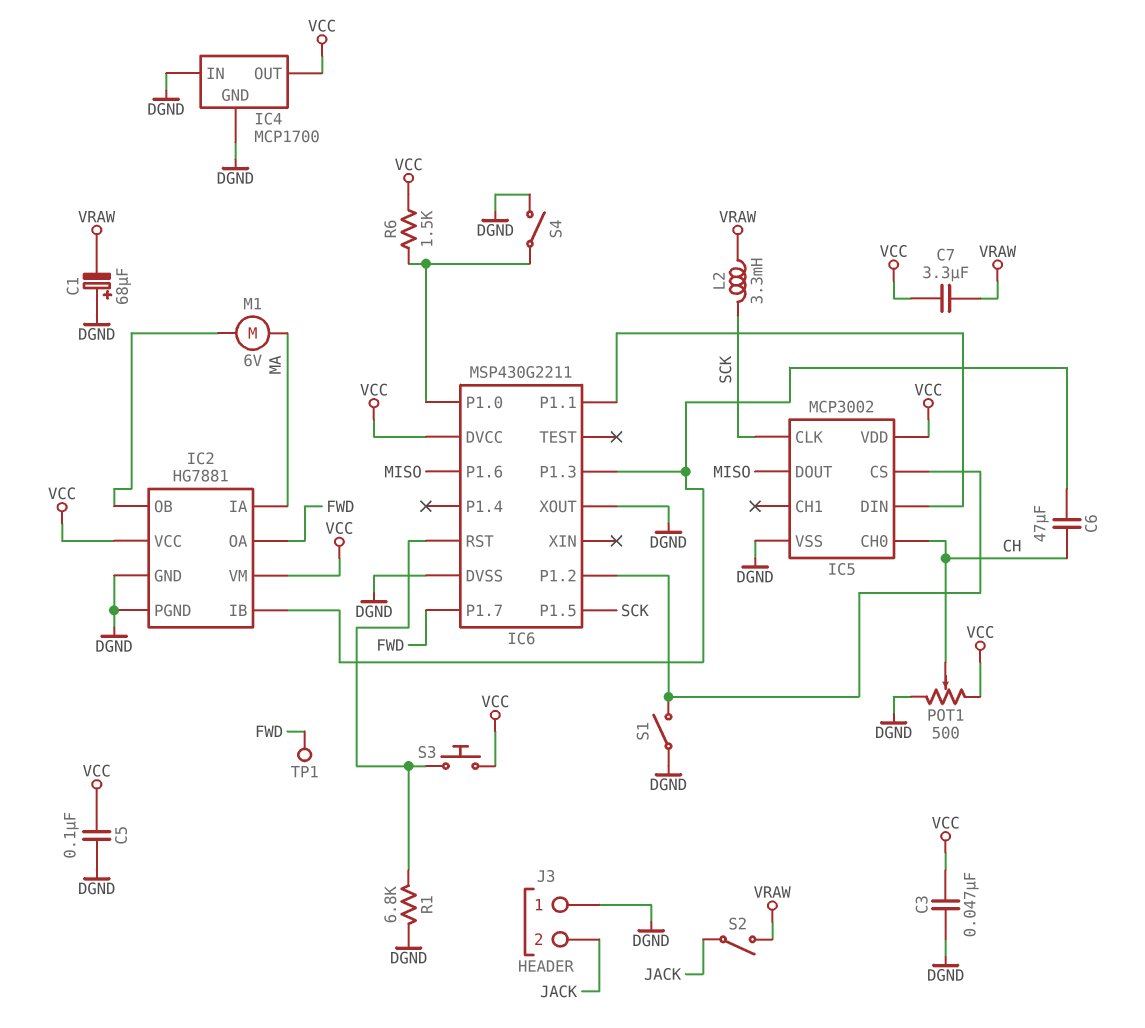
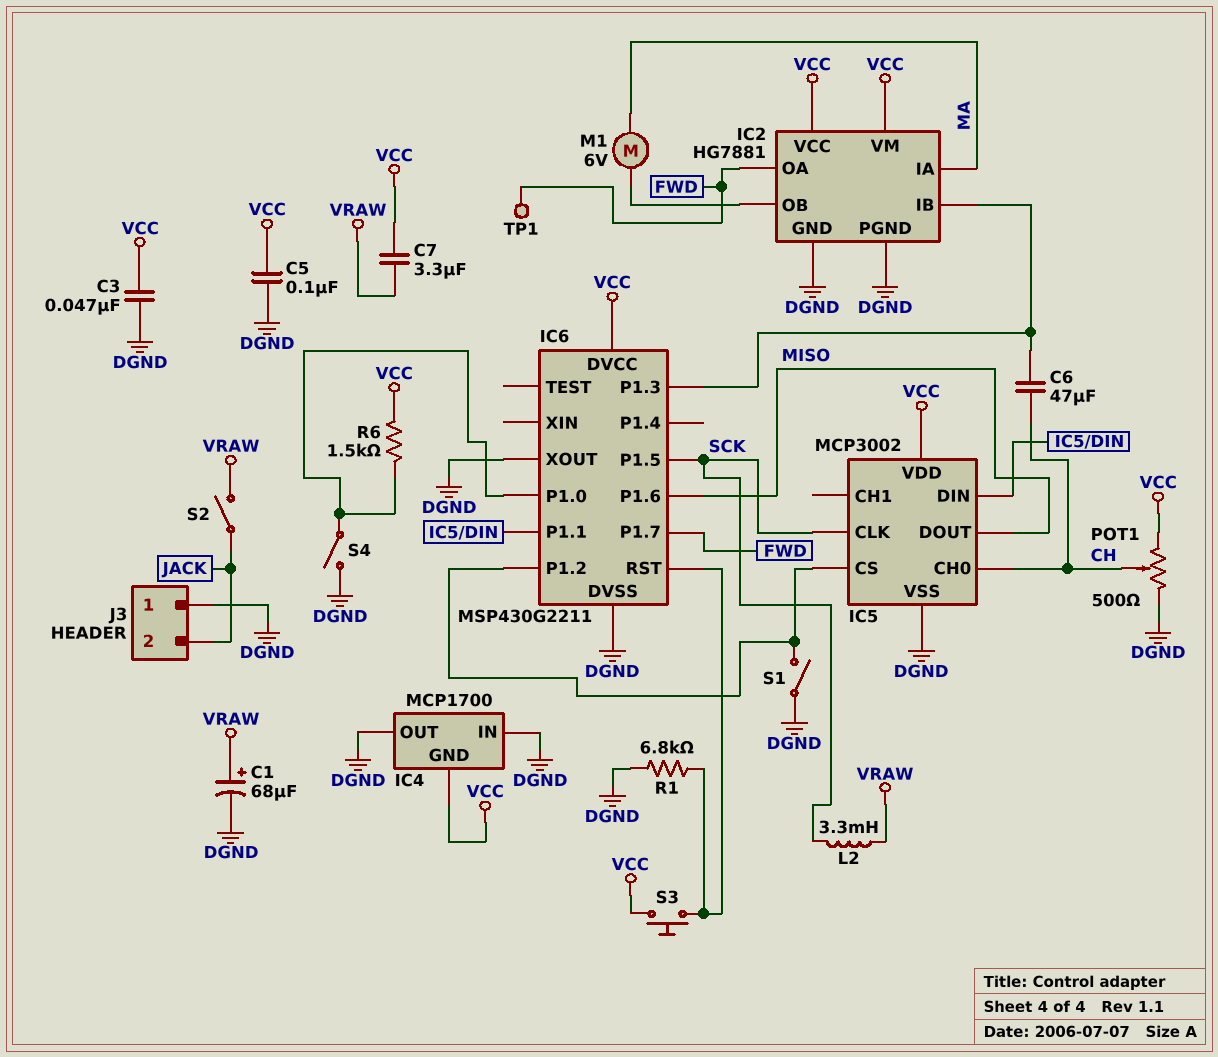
C1: 68uF (plus DGND, minus VRAW) -> 68uF (plus VRAW, minus DGND)
IC4 pin GND: DGND -> VCC
IC4 pin OUT: VCC -> DGND

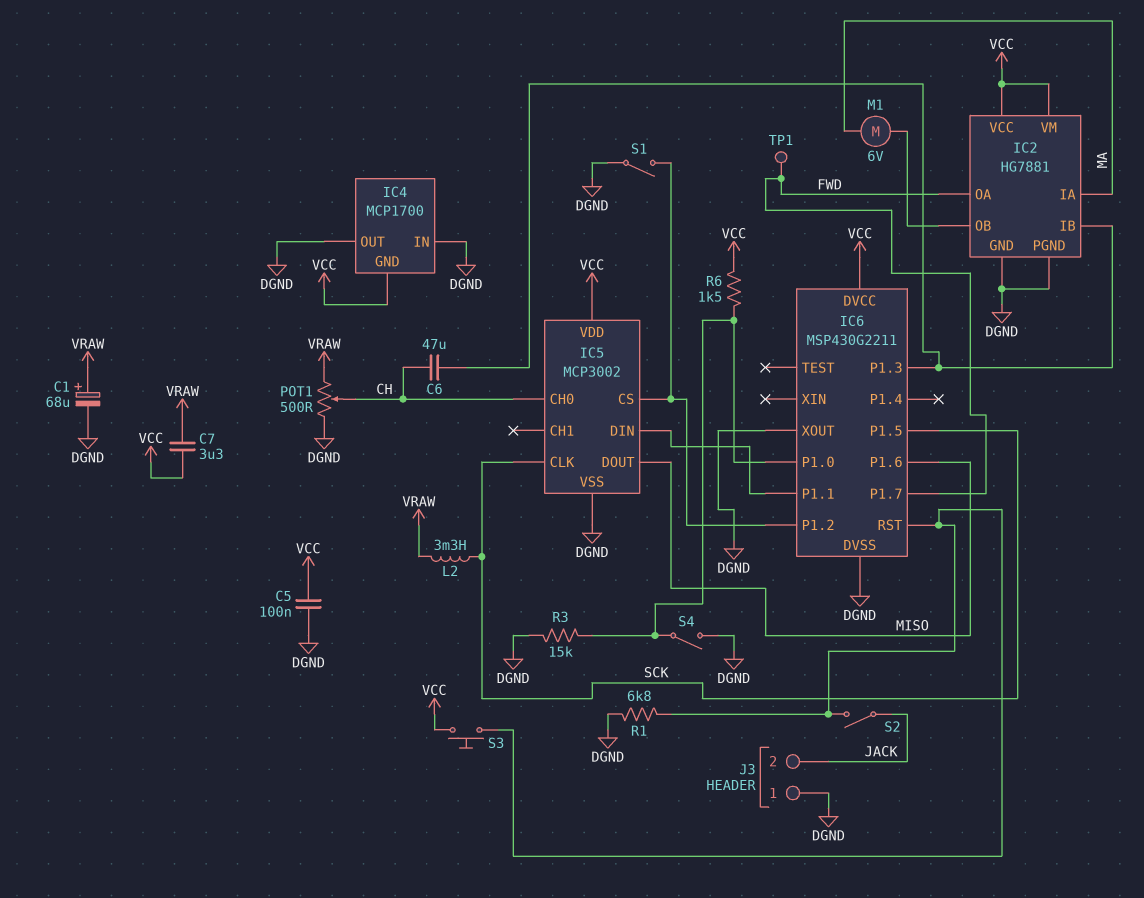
C3: 47nF (DGND, VCC) -> none
POT1: 500 (DGND, VCC, wiper CH) -> 500 (DGND, VRAW, wiper CH)
R3: none -> 15k (DGND, IC6/P1.0)
S2: switch (JACK, VRAW) -> switch (IC6/RST, JACK)

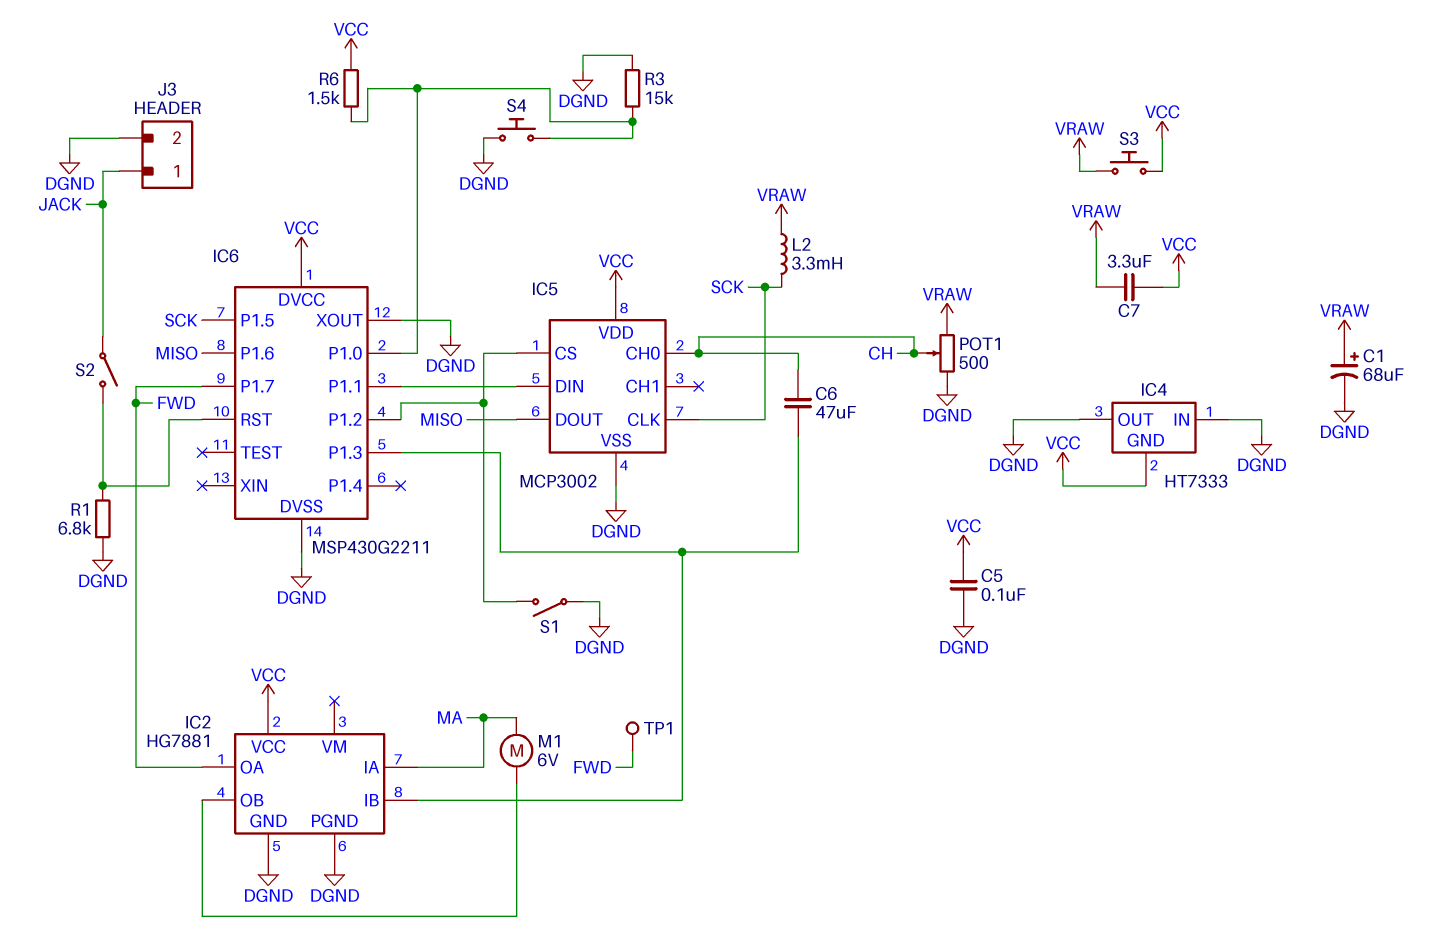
IC2 pin VM: VCC -> none
IC4: MCP1700 -> HT7333
J3 pin 1: DGND -> JACK
J3 pin 2: JACK -> DGND
S3: button (IC6/RST, VCC) -> button (VCC, VRAW)
S4: switch (DGND, IC6/P1.0) -> button (DGND, IC6/P1.0)

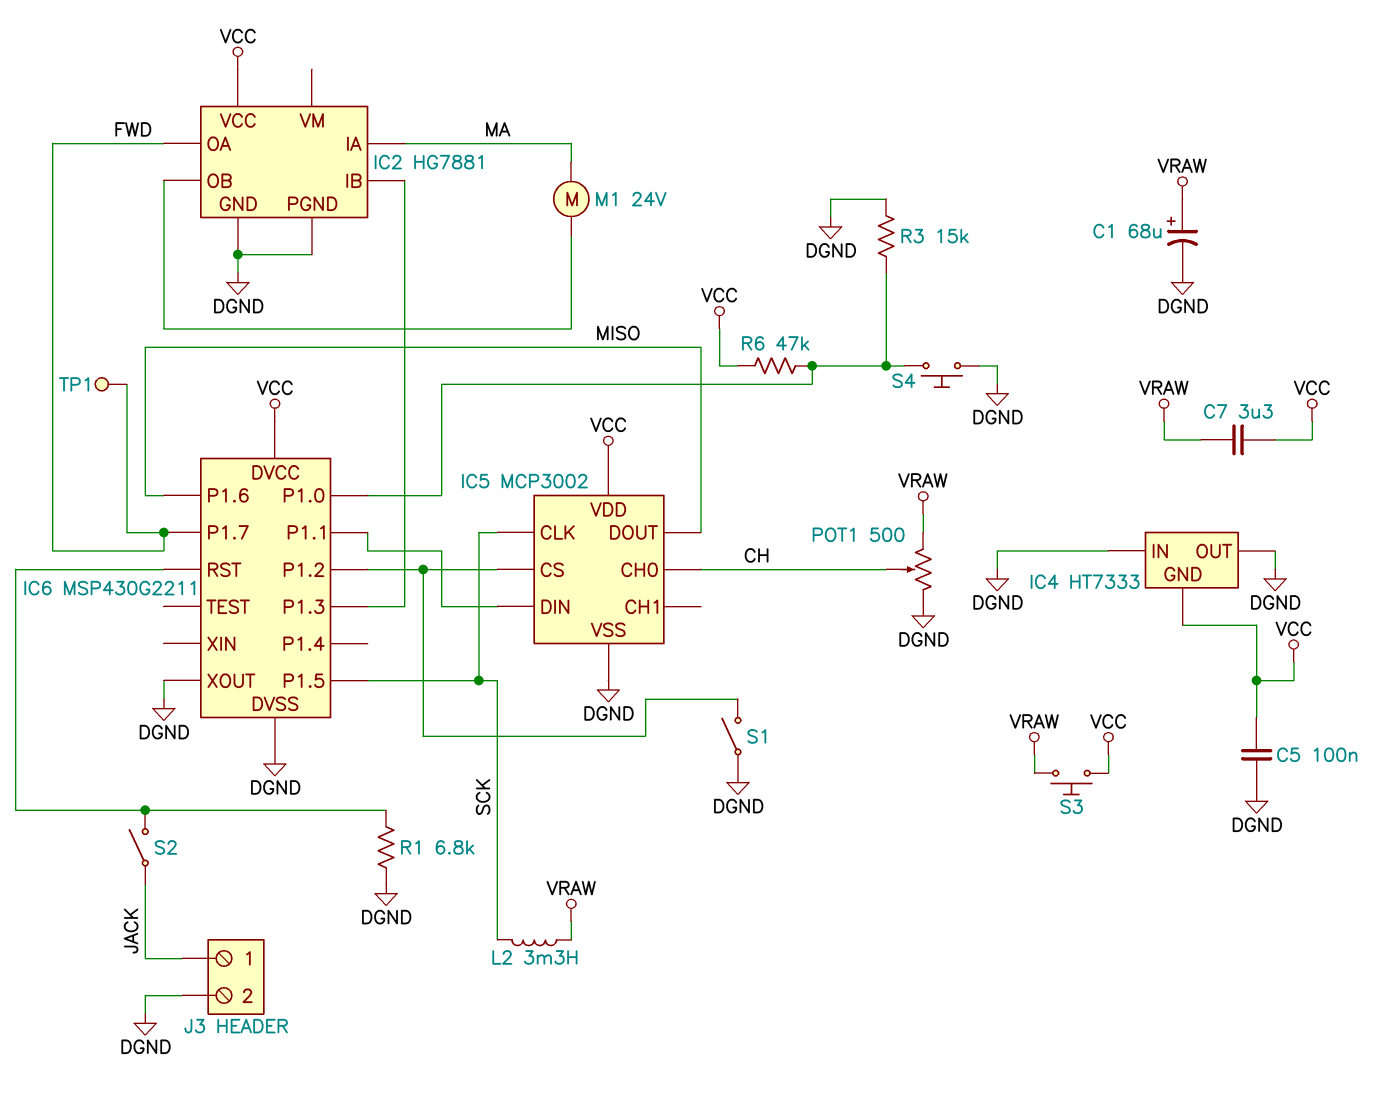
C6: 47uF (CH, IC2/IB) -> none
M1: motor 6V (IC2/OB, MA) -> motor 24V (IC2/OB, MA)
R6: 1.5k (IC6/P1.0, VCC) -> 47k (IC6/P1.0, VCC)

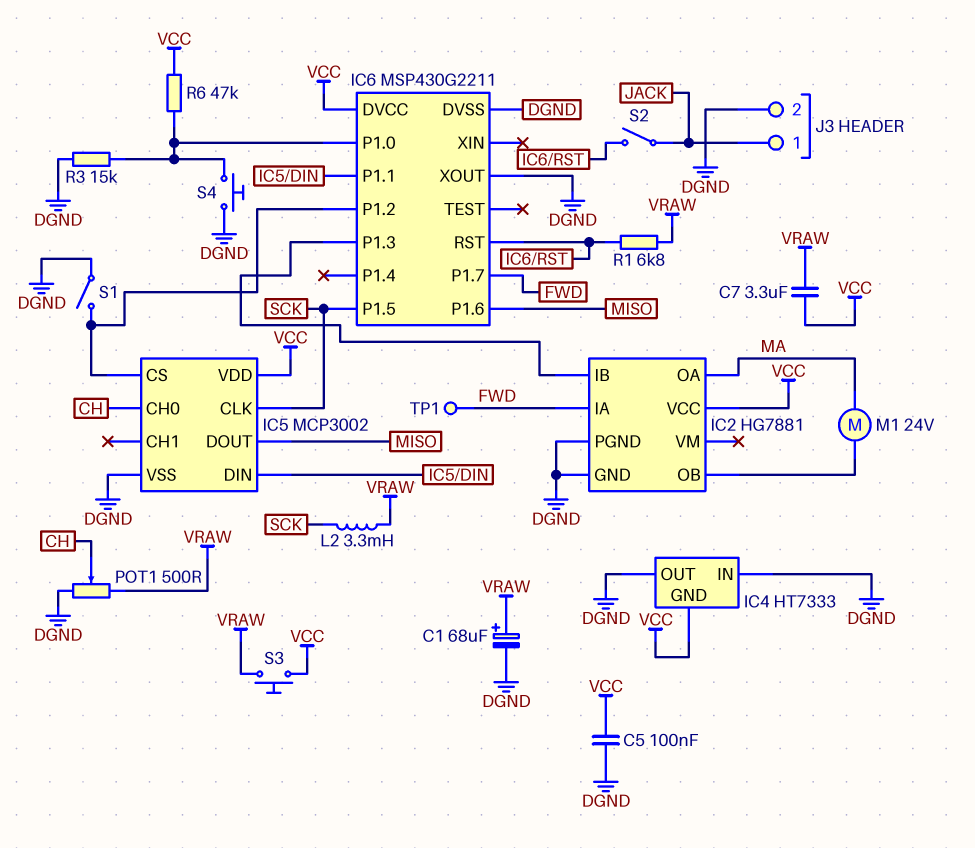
IC2 pin IA: MA -> FWD
IC2 pin OA: FWD -> MA
R1: 6.8k (DGND, IC6/RST) -> 6.8k (IC6/RST, VRAW)

